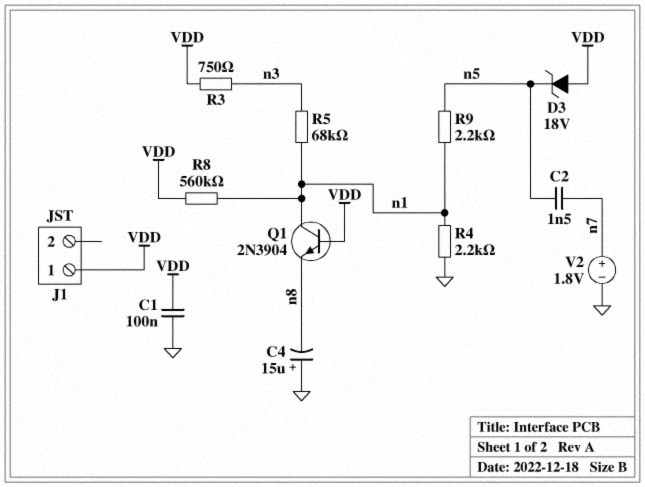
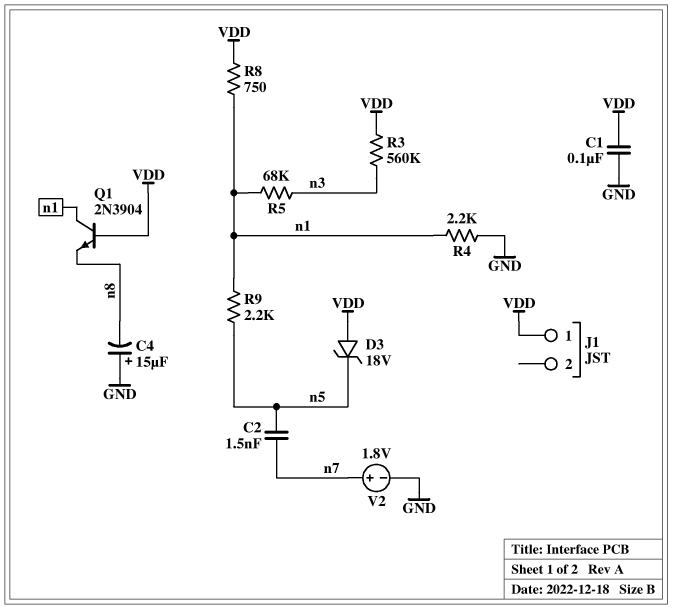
R3: 750 (VDD, n3) -> 560k (VDD, n3)
R8: 560k (VDD, n1) -> 750 (VDD, n1)

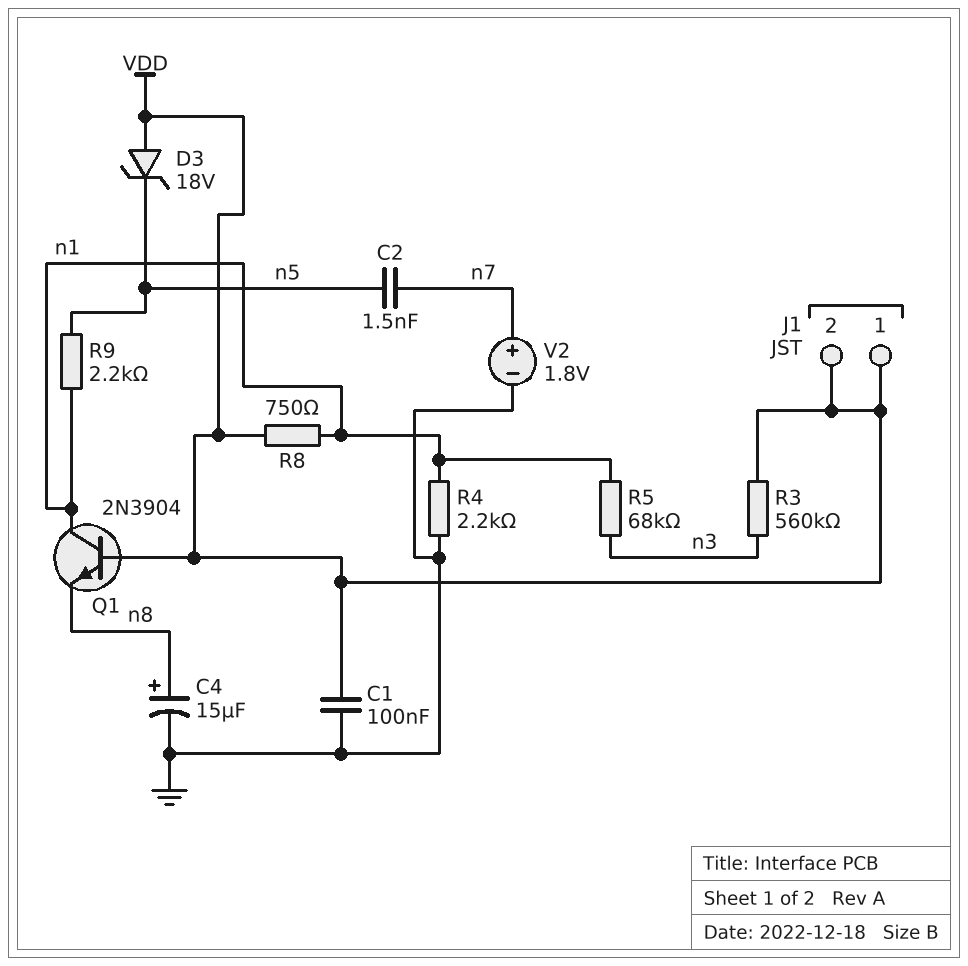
C4: 15uF (plus GND, minus n8) -> 15uF (plus n8, minus GND)
J1 pin 2: none -> VDD

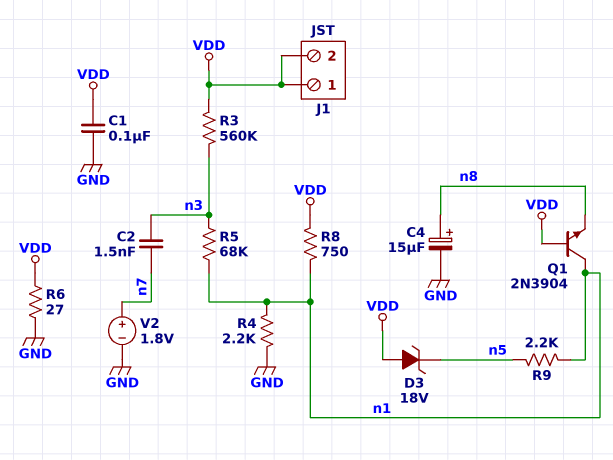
C2: 1.5nF (n5, n7) -> 1.5nF (n3, n7)
R6: none -> 27 (GND, VDD)

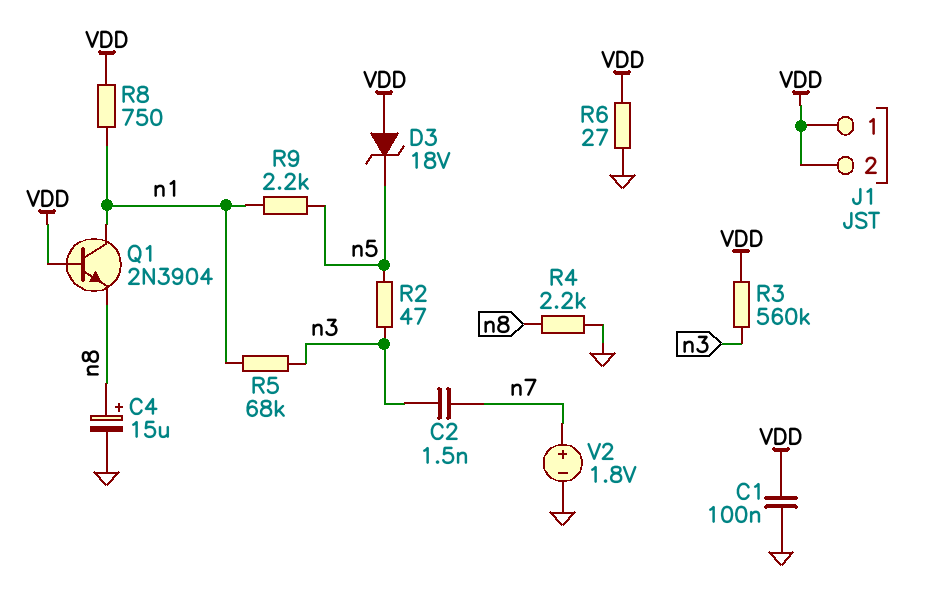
R2: none -> 47 (n3, n5)
R4: 2.2k (GND, n1) -> 2.2k (GND, n8)

